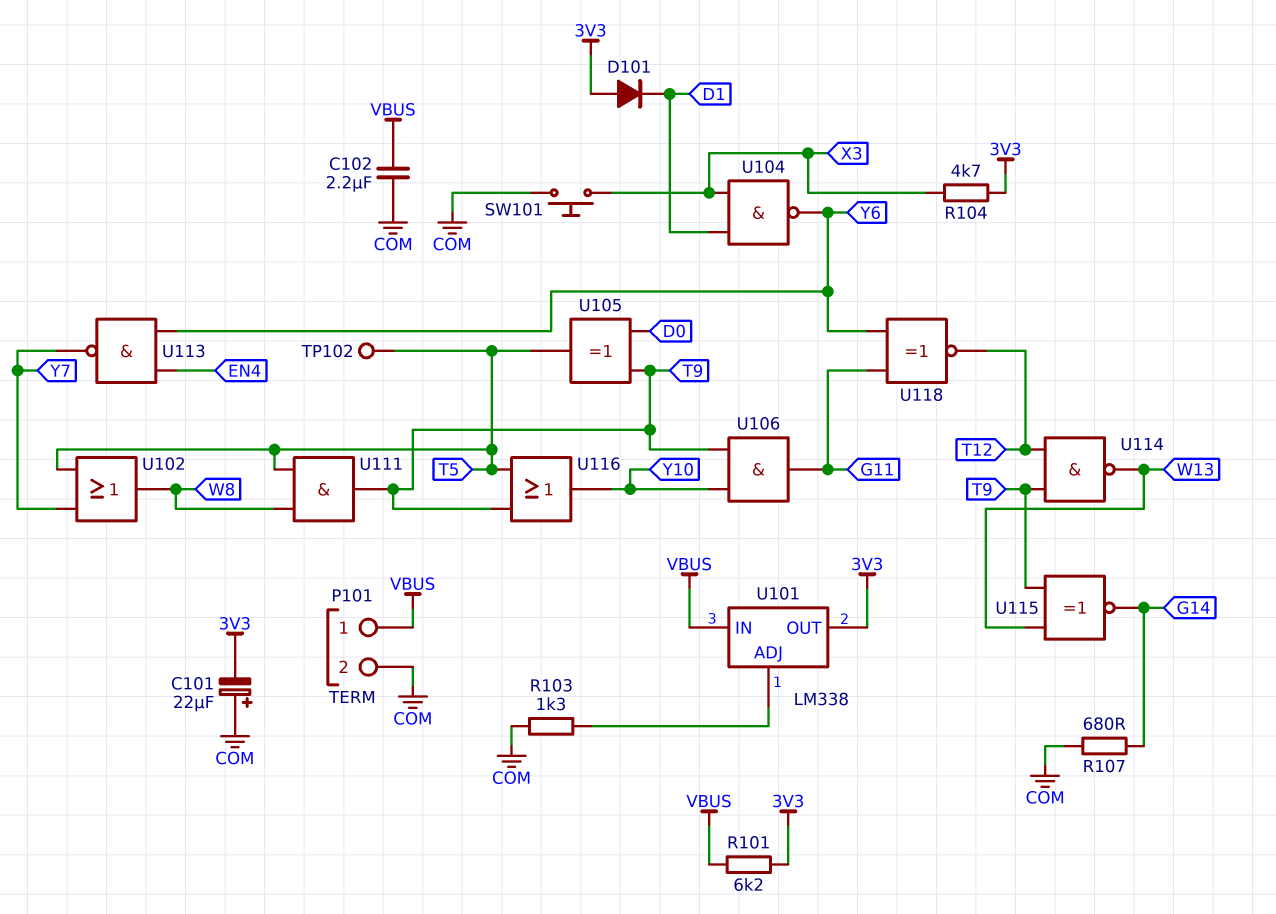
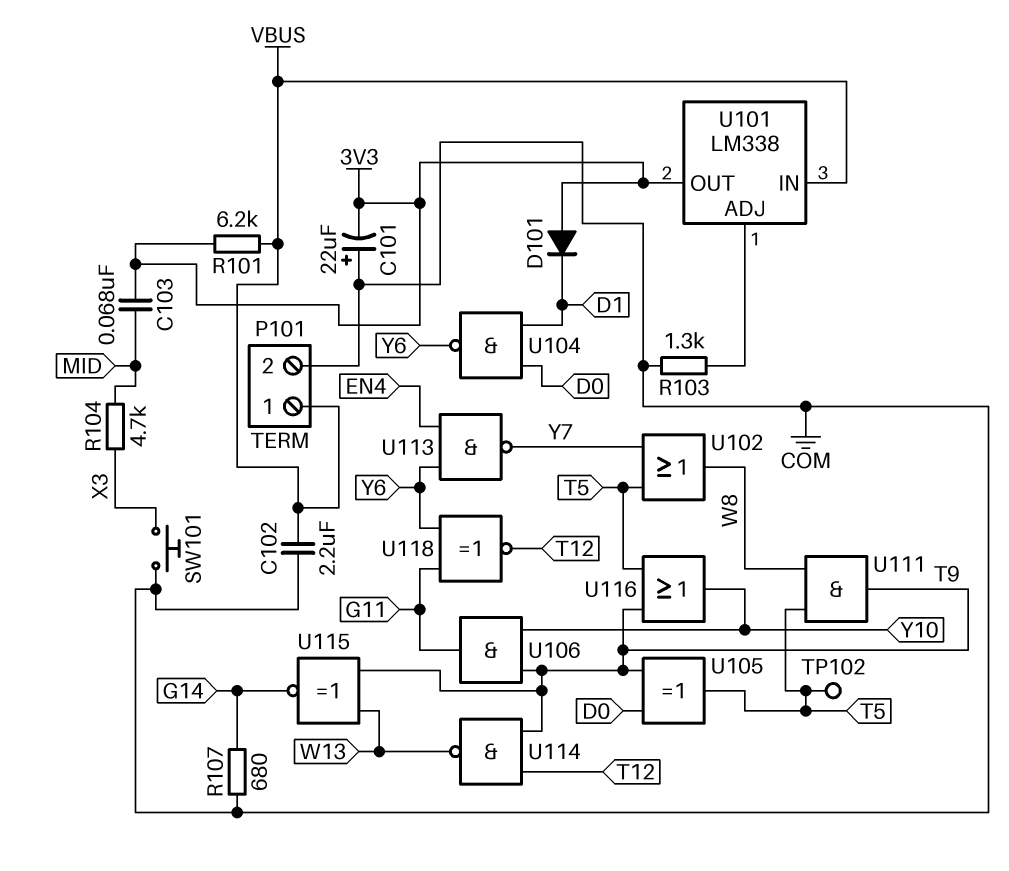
C103: none -> 68nF (3V3, MID)
R104: 4.7k (3V3, X3) -> 4.7k (MID, X3)
U104: NAND (in D1, in X3, out Y6) -> NAND (in D0, in D1, out Y6)

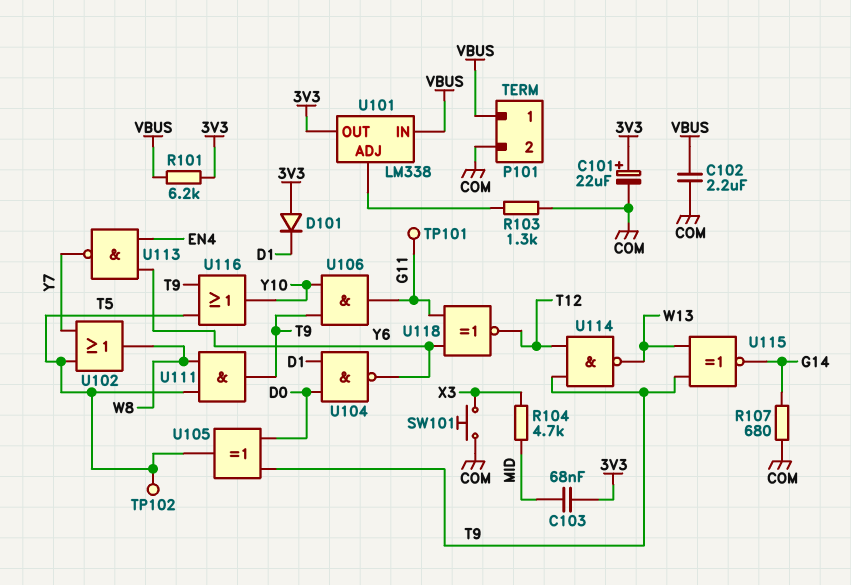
C101: 22uF (plus COM, minus 3V3) -> 22uF (plus 3V3, minus COM)
TP101: none -> test point (G11)

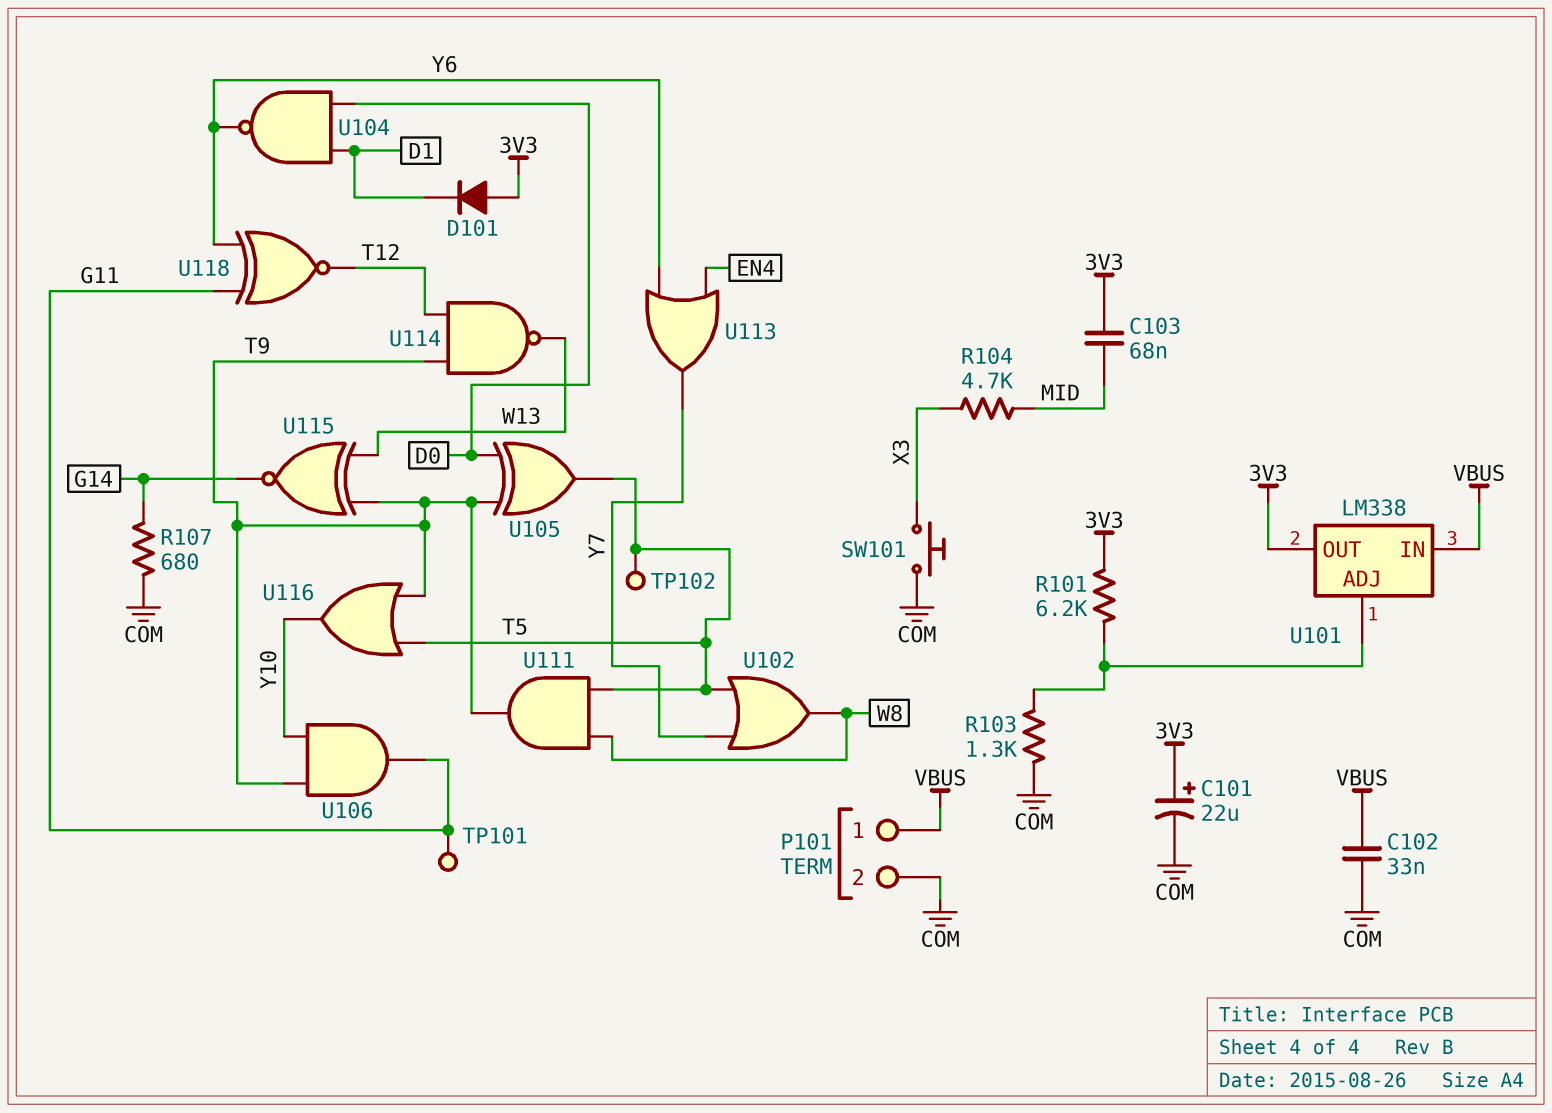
C102: 2.2uF (COM, VBUS) -> 33nF (COM, VBUS)
R101: 6.2k (3V3, VBUS) -> 6.2k (3V3, U101/ADJ)
U113: NAND (in EN4, in Y6, out Y7) -> OR (in EN4, in Y6, out Y7)

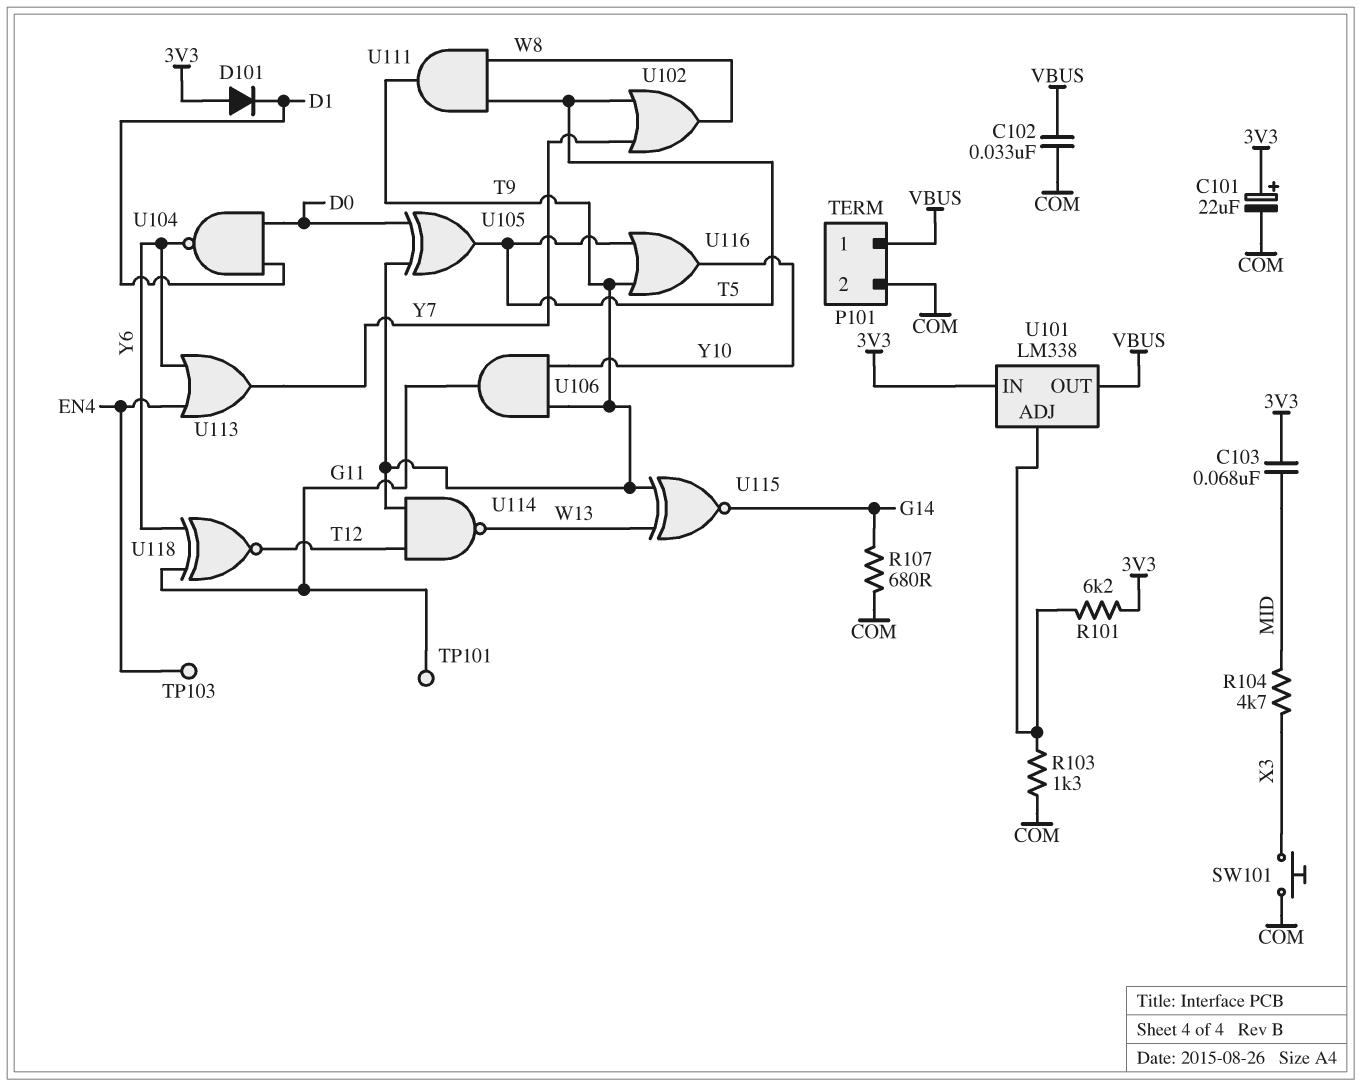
TP102: test point (T5) -> none
TP103: none -> test point (EN4)
U101 pin IN: VBUS -> 3V3
U101 pin OUT: 3V3 -> VBUS

